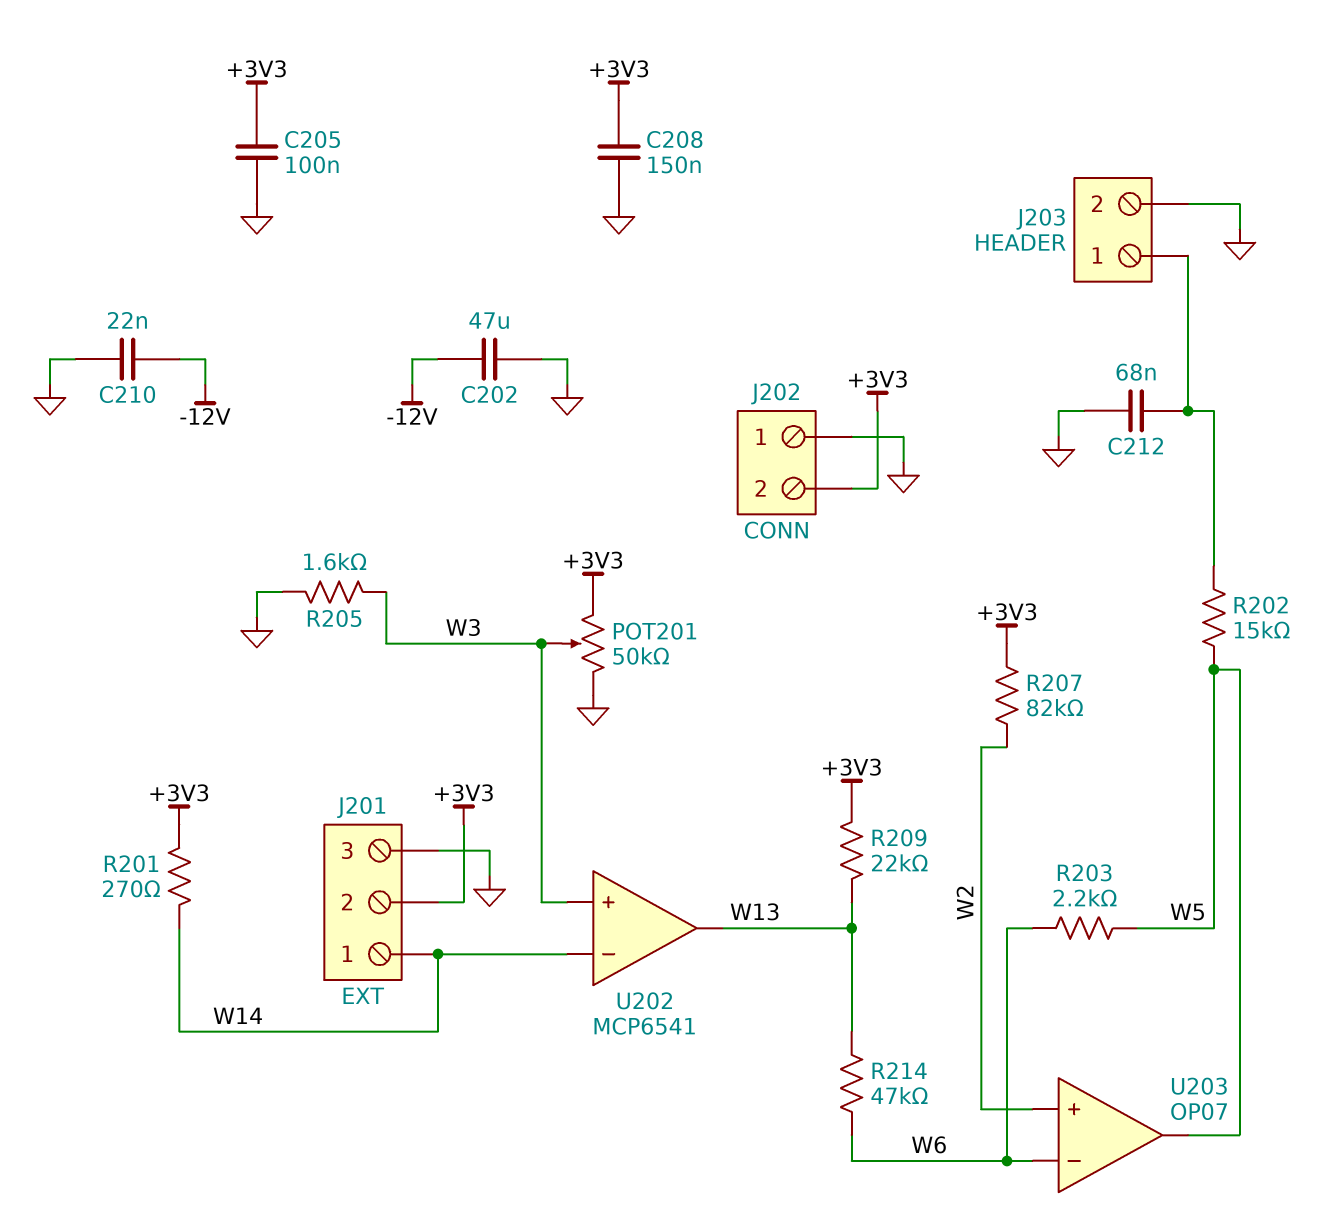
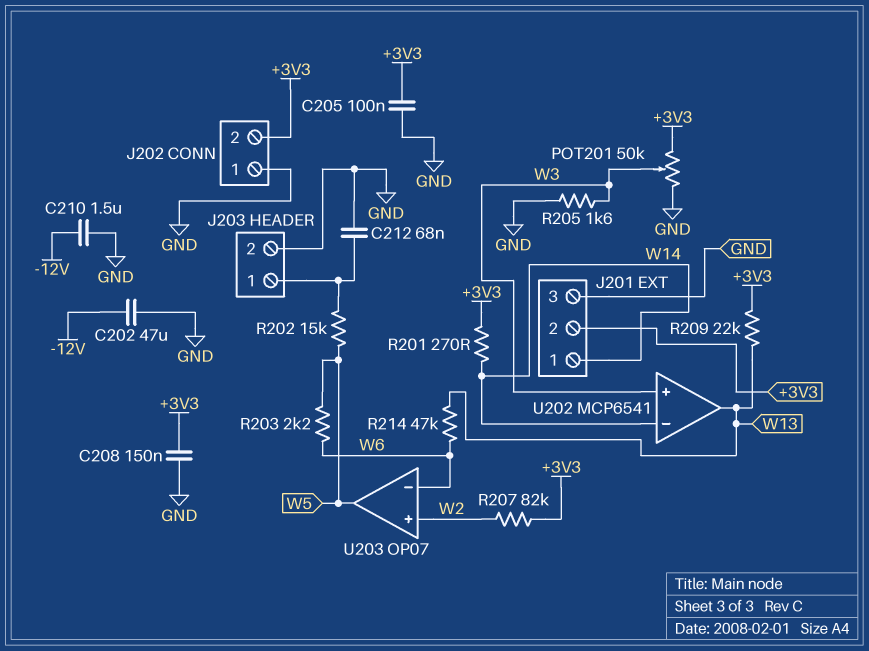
C210: 22nF (-12V, GND) -> 1.5uF (-12V, GND)

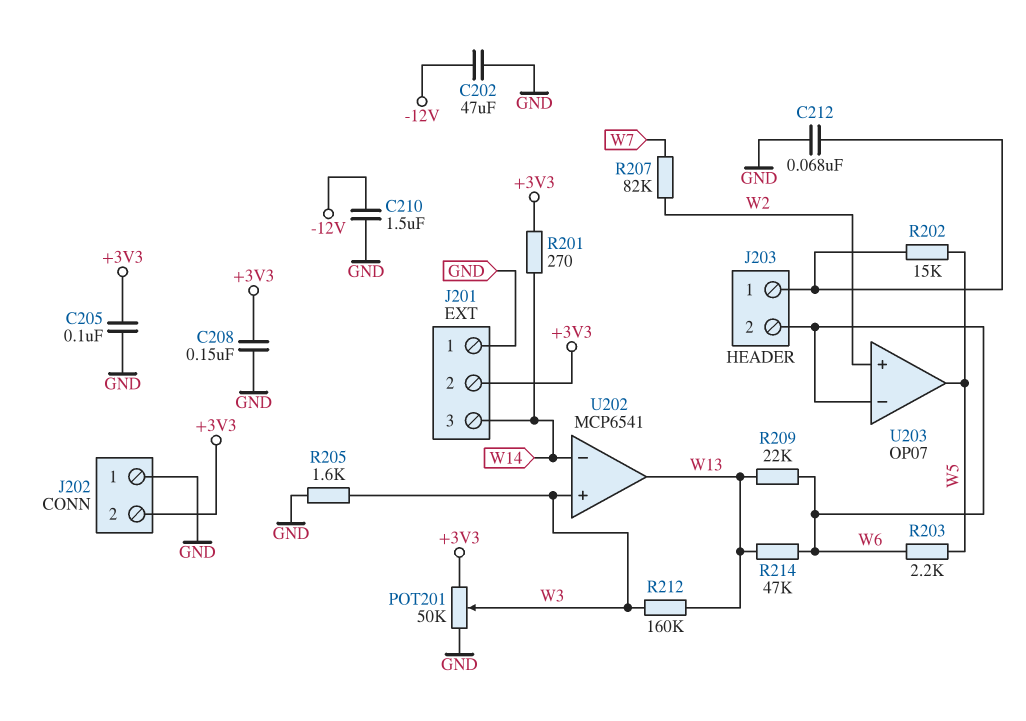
J201 pin 1: W14 -> GND
J201 pin 3: GND -> W14
J203 pin 2: GND -> W6
R207: 82k (+3V3, W2) -> 82k (W2, W7)
R209: 22k (+3V3, W13) -> 22k (W6, W13)
R212: none -> 160k (W3, W13)

